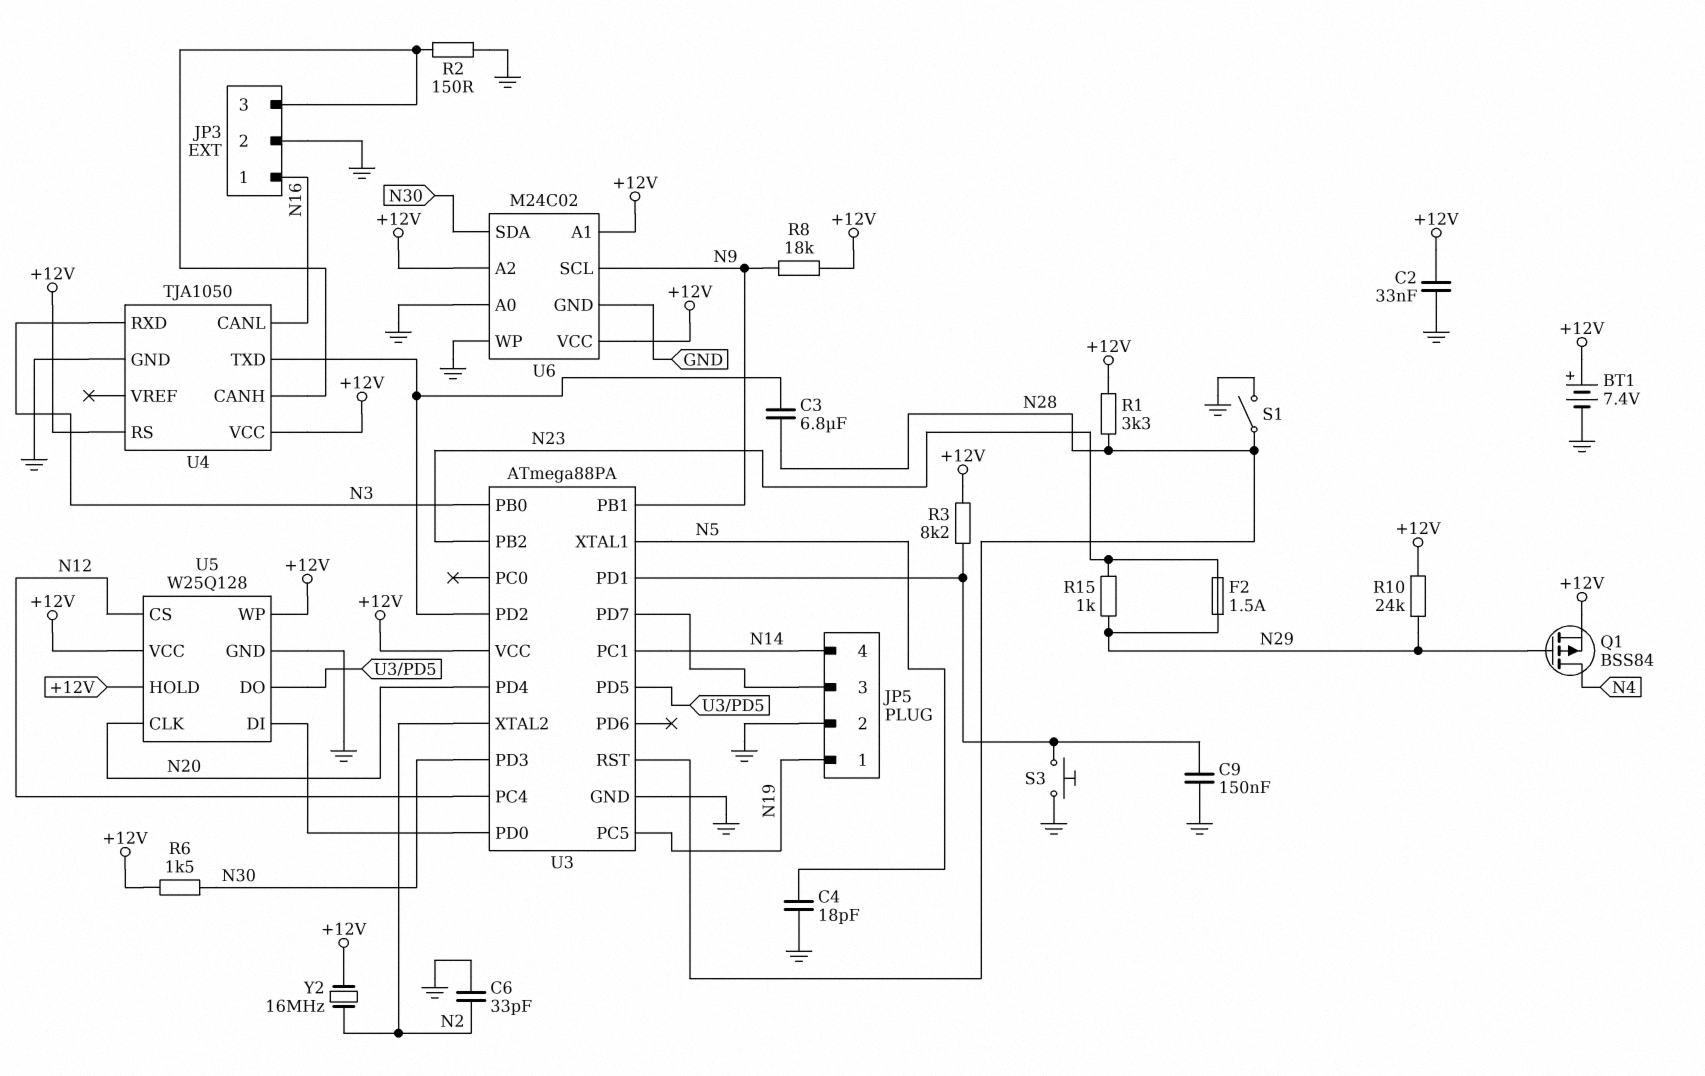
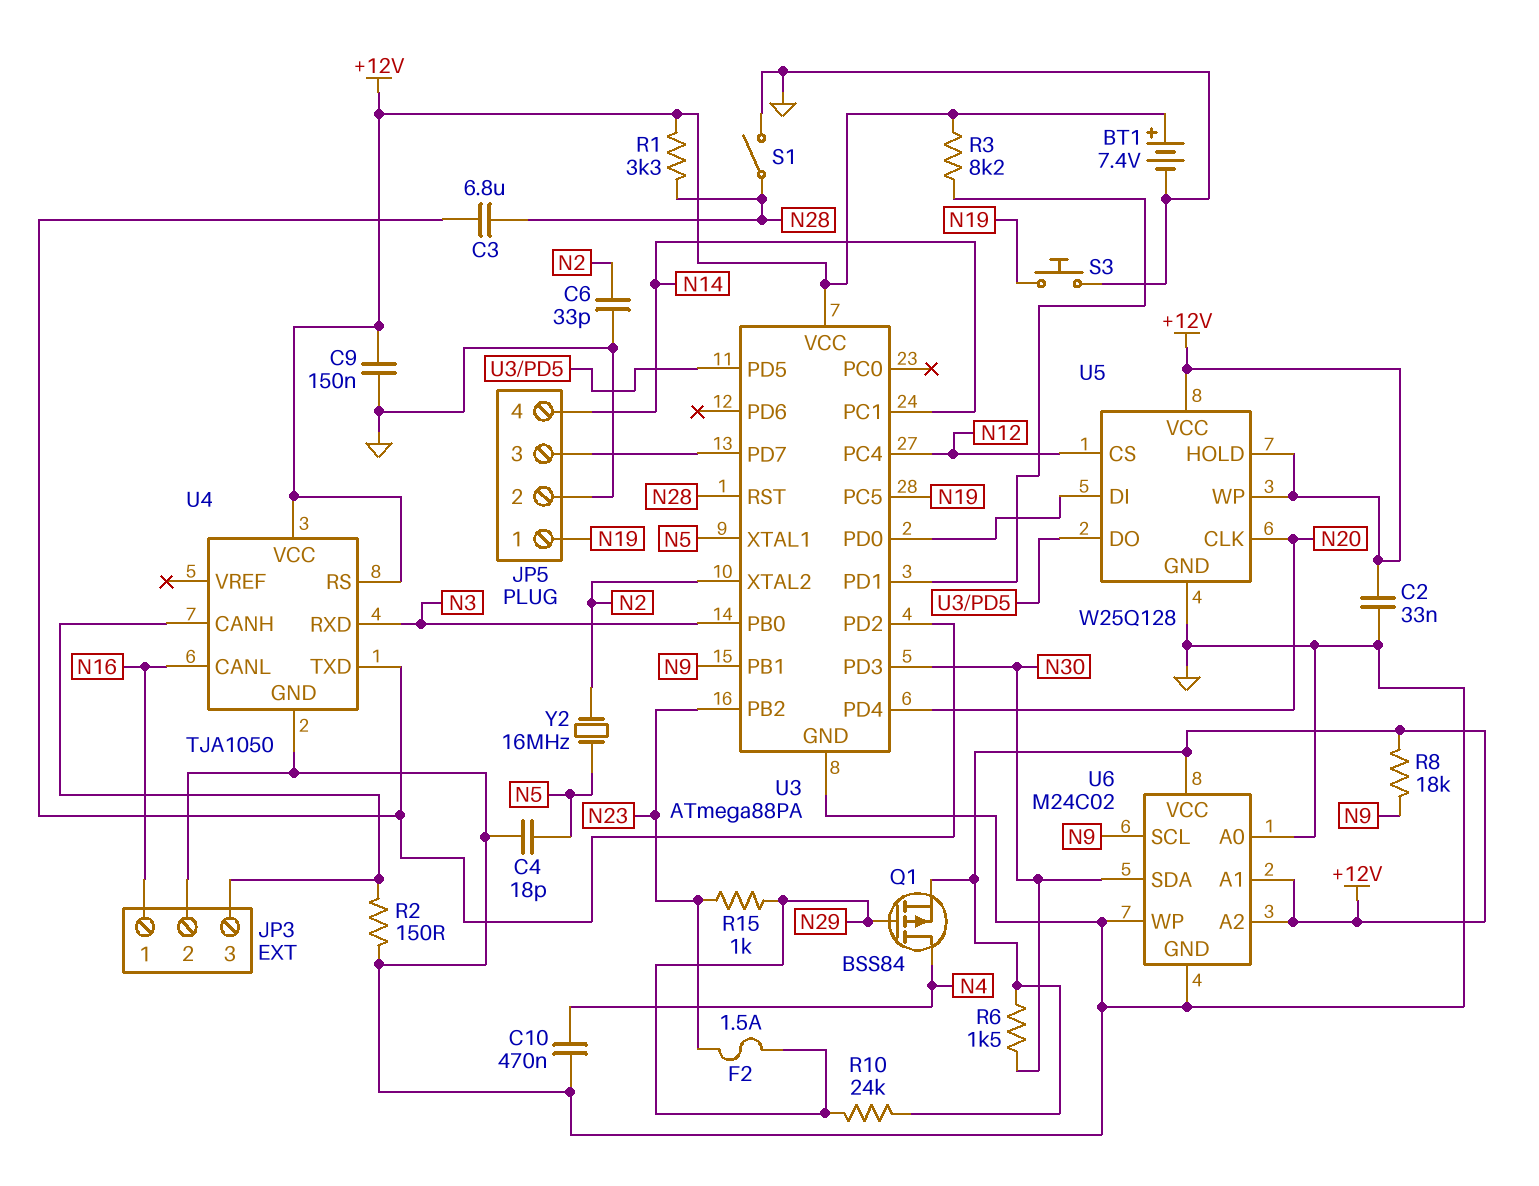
C9: 150nF (GND, U3/PD1) -> 150nF (+12V, GND)
C10: none -> 470nF (GND, N4)
S3: button (GND, U3/PD1) -> button (GND, N19)
Y2: 16MHz (+12V, N2) -> 16MHz (N2, N5)

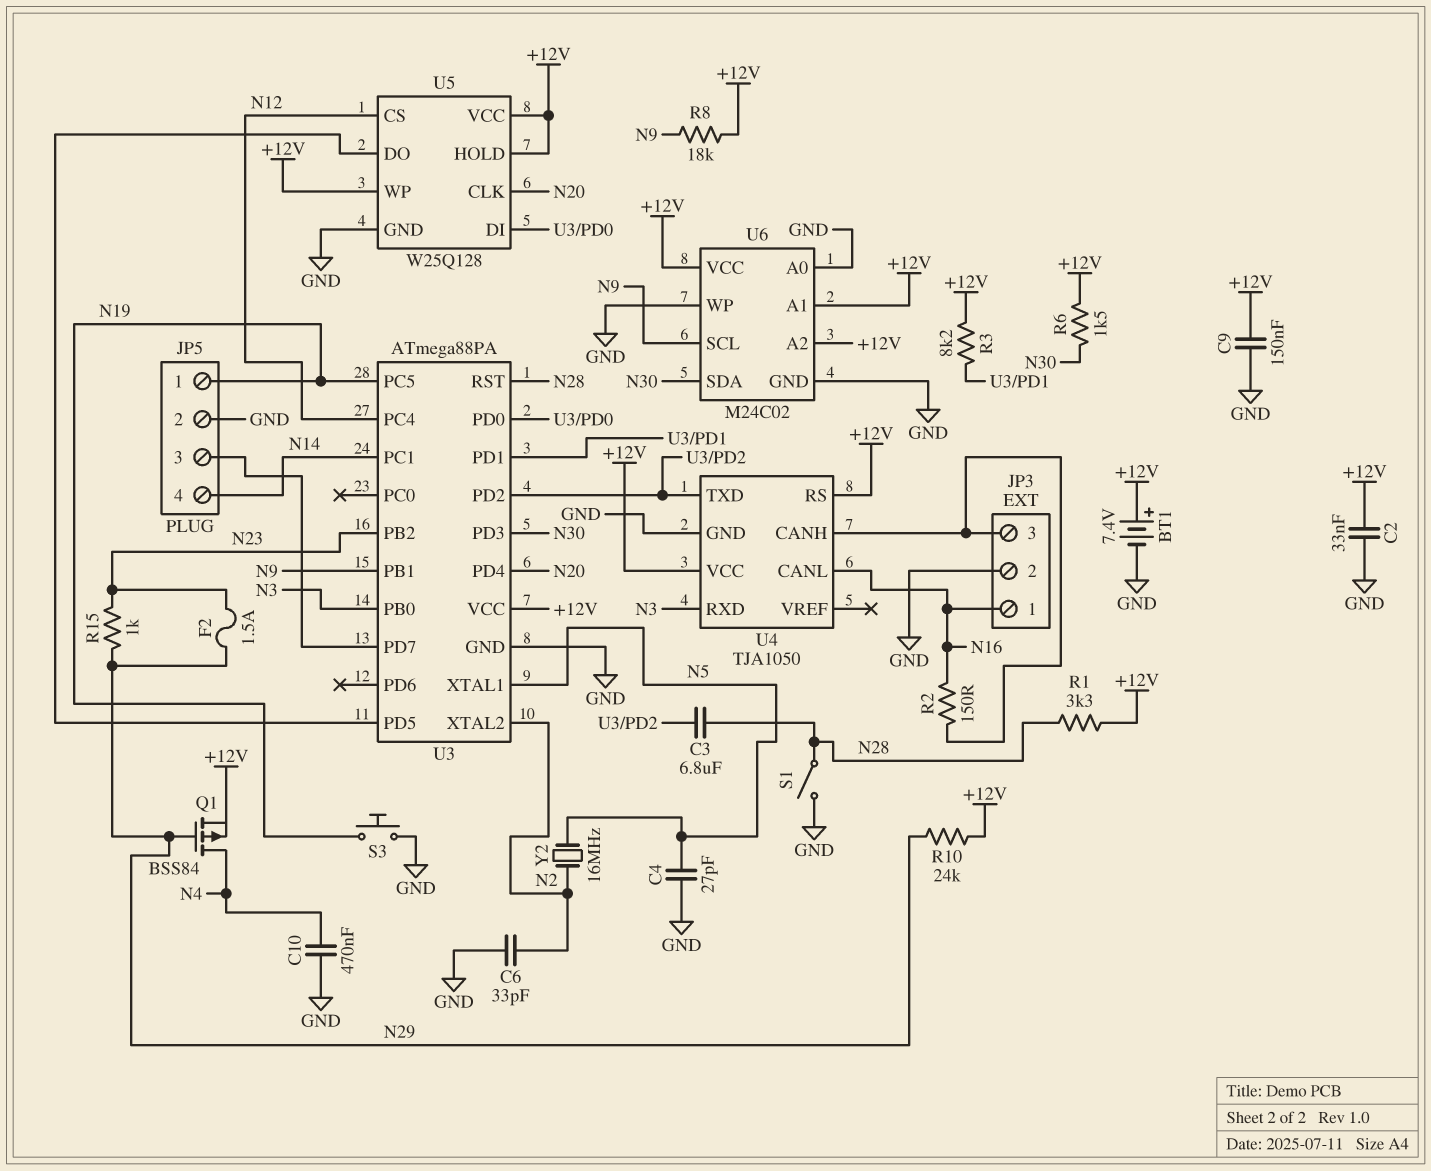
C4: 18pF (GND, N5) -> 27pF (GND, N5)
R2: 150 (GND, JP3/3) -> 150 (JP3/3, N16)

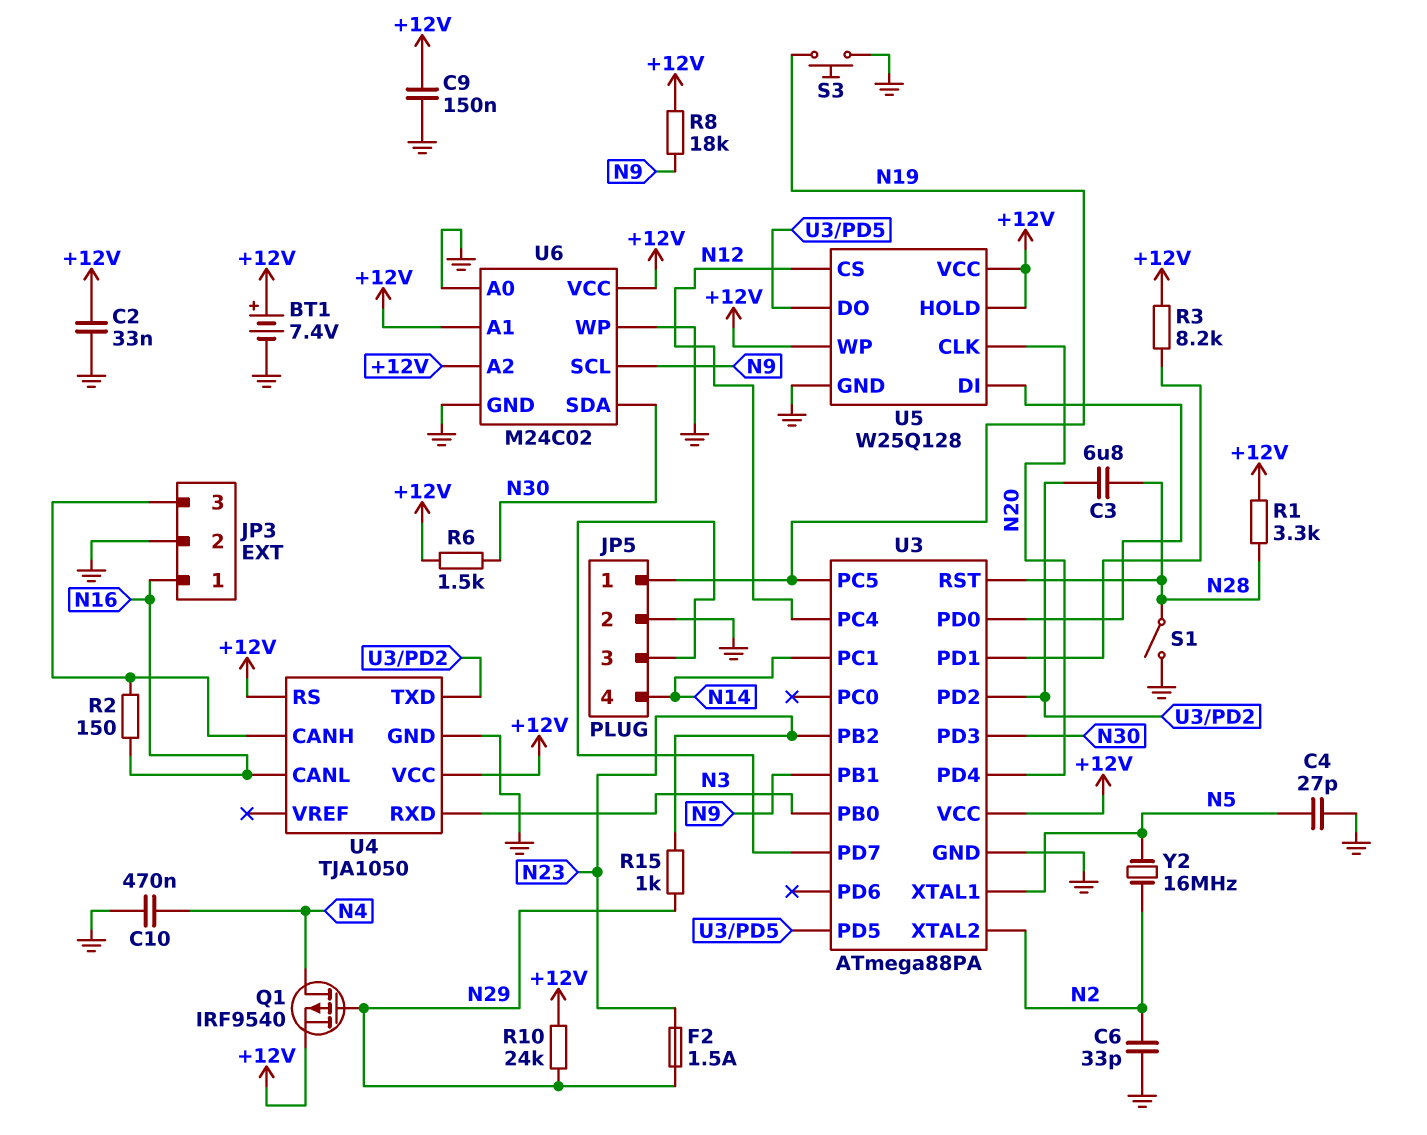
Q1: PMOS BSS84 (G N29, D N4, S +12V) -> PMOS IRF9540 (G N29, D N4, S +12V)

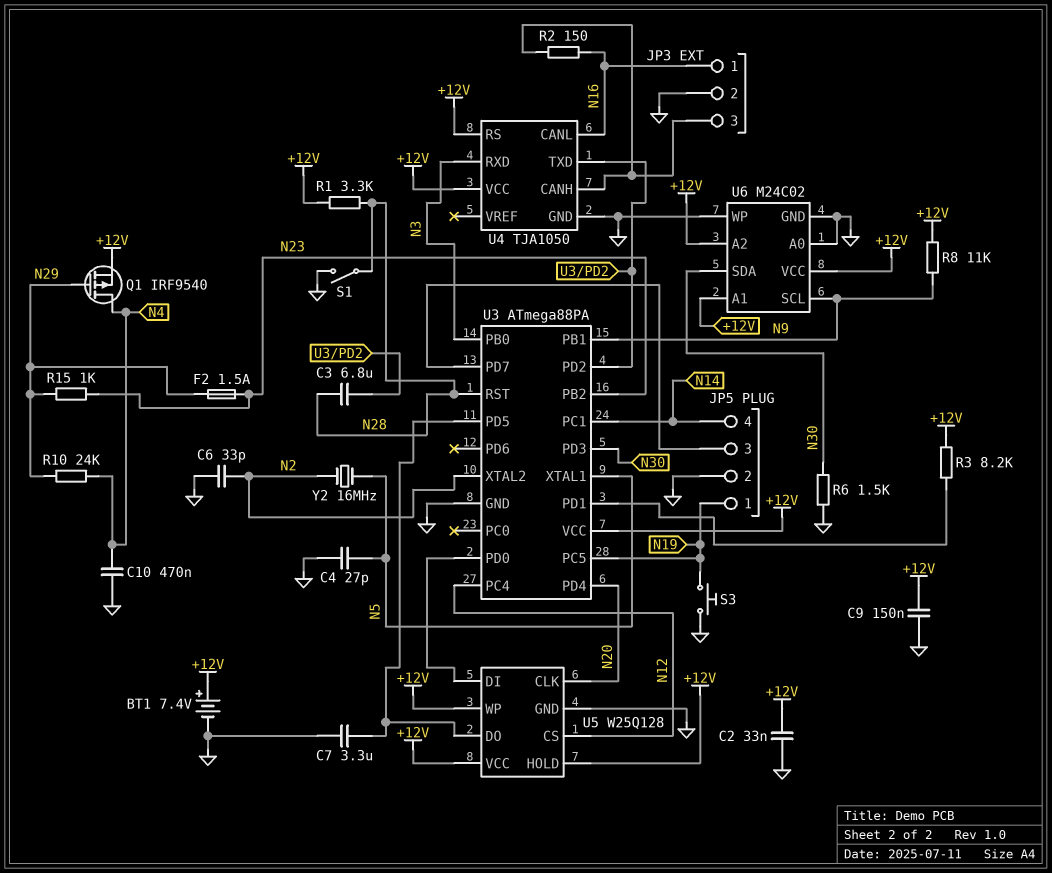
C7: none -> 3.3uF (GND, U3/PD5)
R6: 1.5k (+12V, N30) -> 1.5k (GND, N30)
R8: 18k (+12V, N9) -> 11k (+12V, N9)
R10: 24k (+12V, N29) -> 24k (N4, N29)

